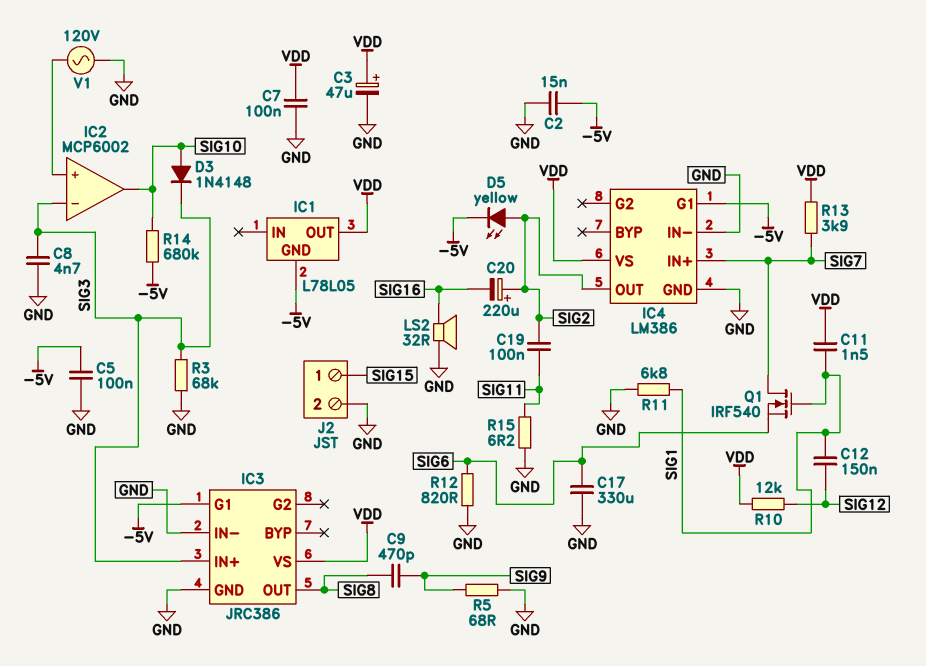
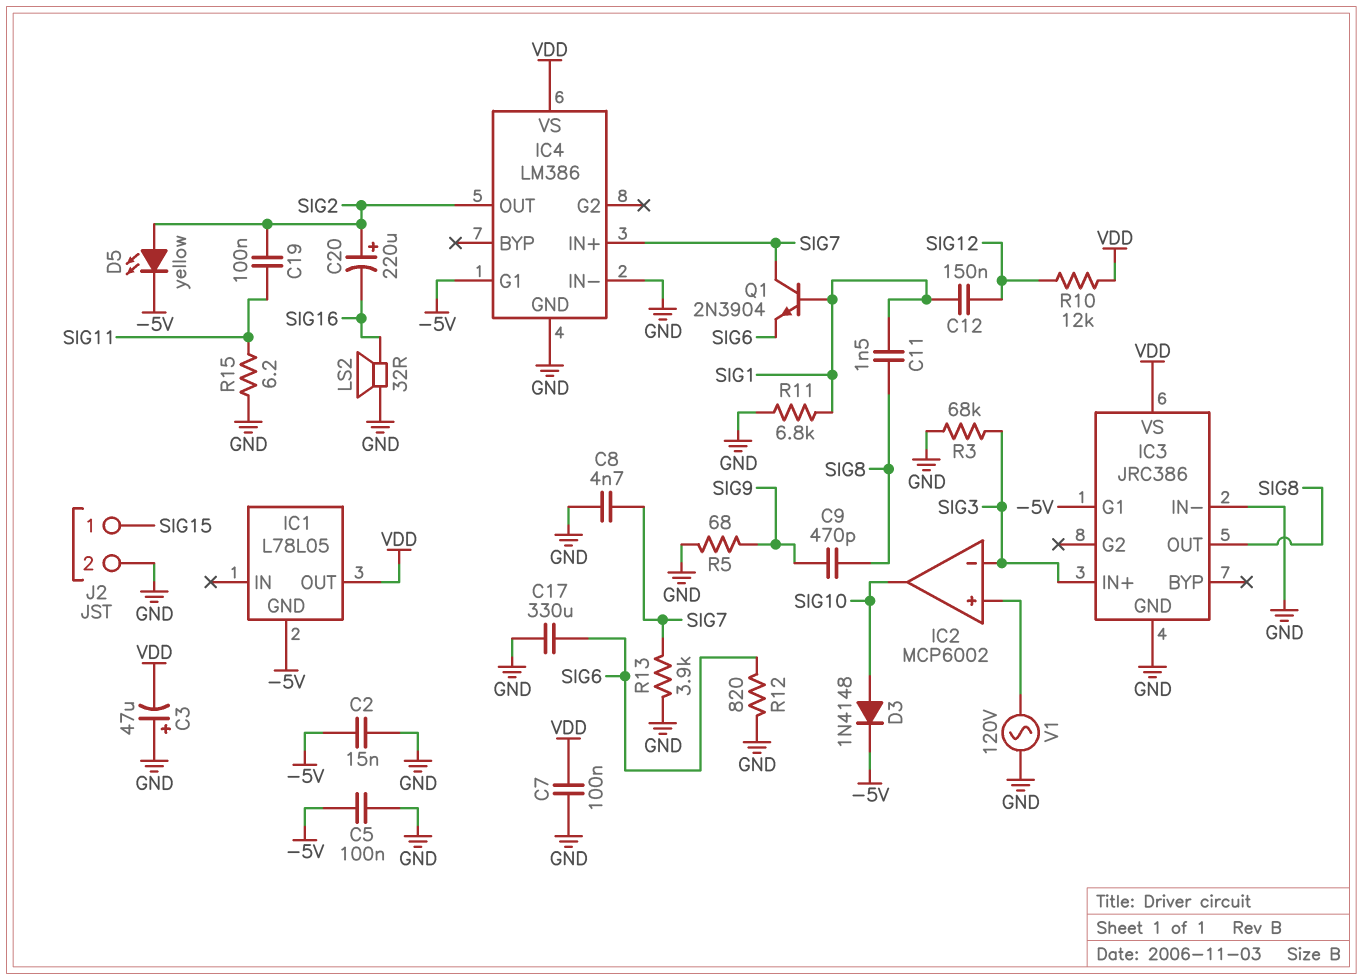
C3: 47uF (plus VDD, minus GND) -> 47uF (plus GND, minus VDD)
C8: 4.7nF (GND, SIG3) -> 4.7nF (GND, SIG7)
C11: 1.5nF (SIG1, VDD) -> 1.5nF (SIG1, SIG8)
D3: diode 1N4148 (A SIG10, K SIG3) -> diode 1N4148 (A SIG10, K -5V)
Q1: NMOS IRF540 (G SIG1, D SIG7, S SIG6) -> NPN 2N3904 (B SIG1, C SIG7, E SIG6)
R13: 3.9k (SIG7, VDD) -> 3.9k (GND, SIG7)
R14: 680k (-5V, SIG10) -> none

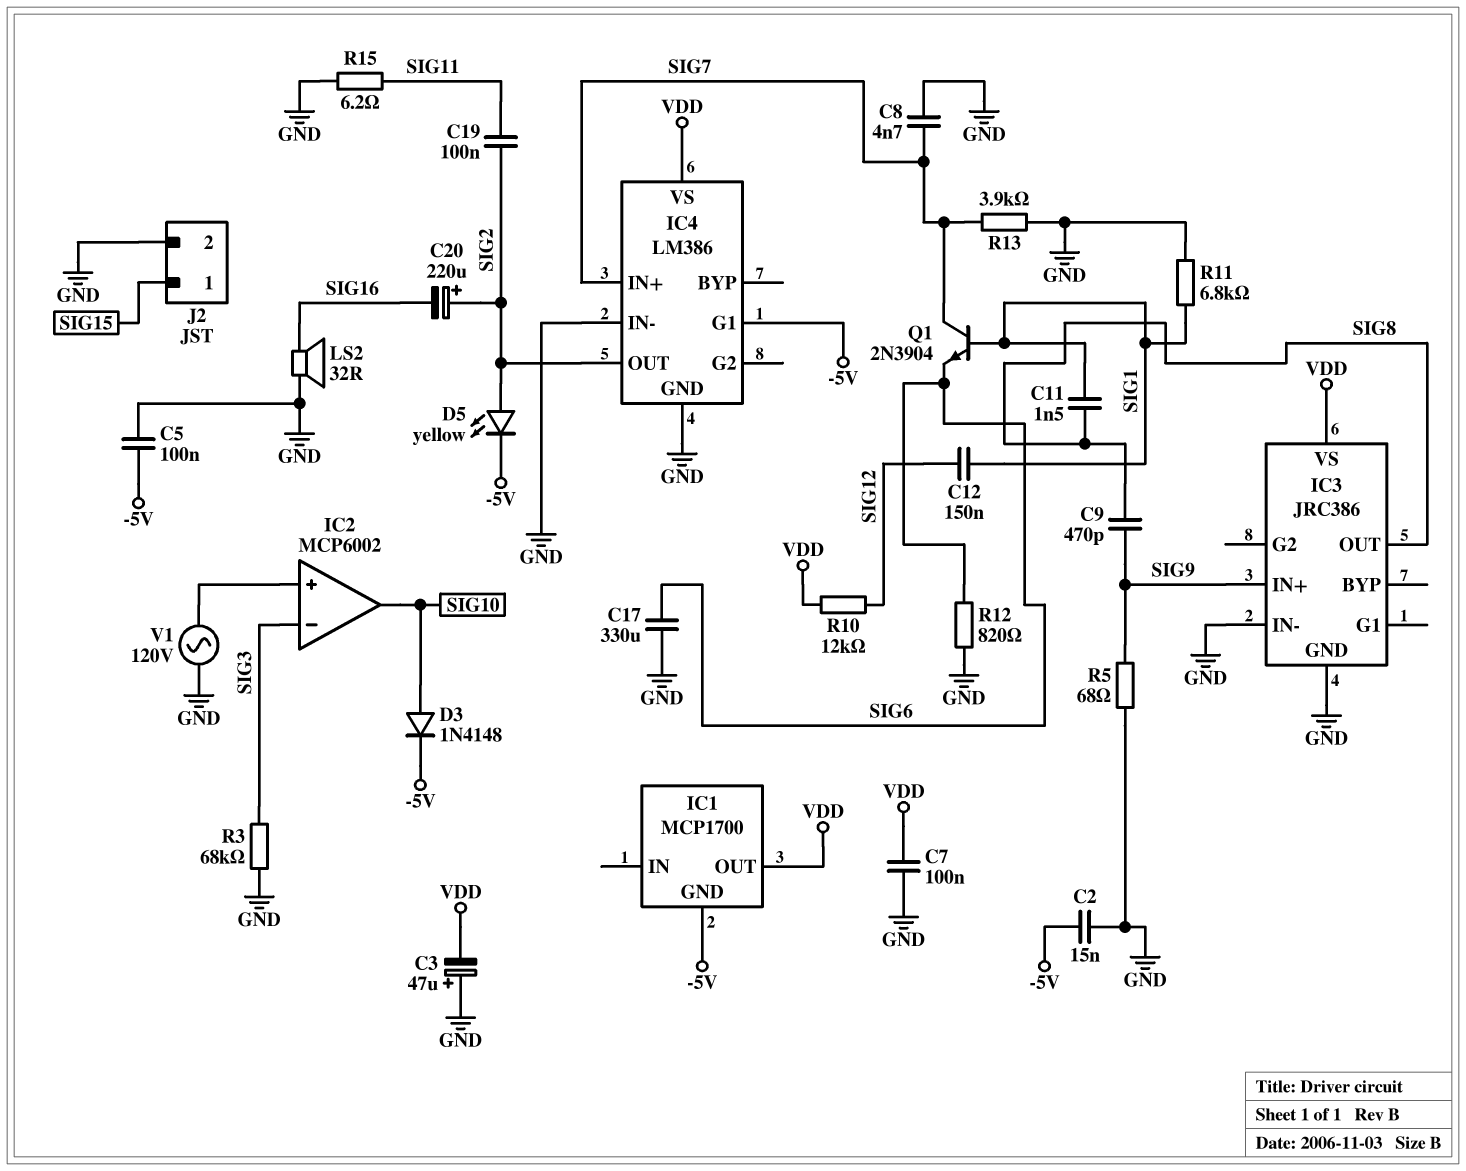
IC1: L78L05 -> MCP1700
IC3 pin G1: -5V -> none
IC3 pin IN+: SIG3 -> SIG9

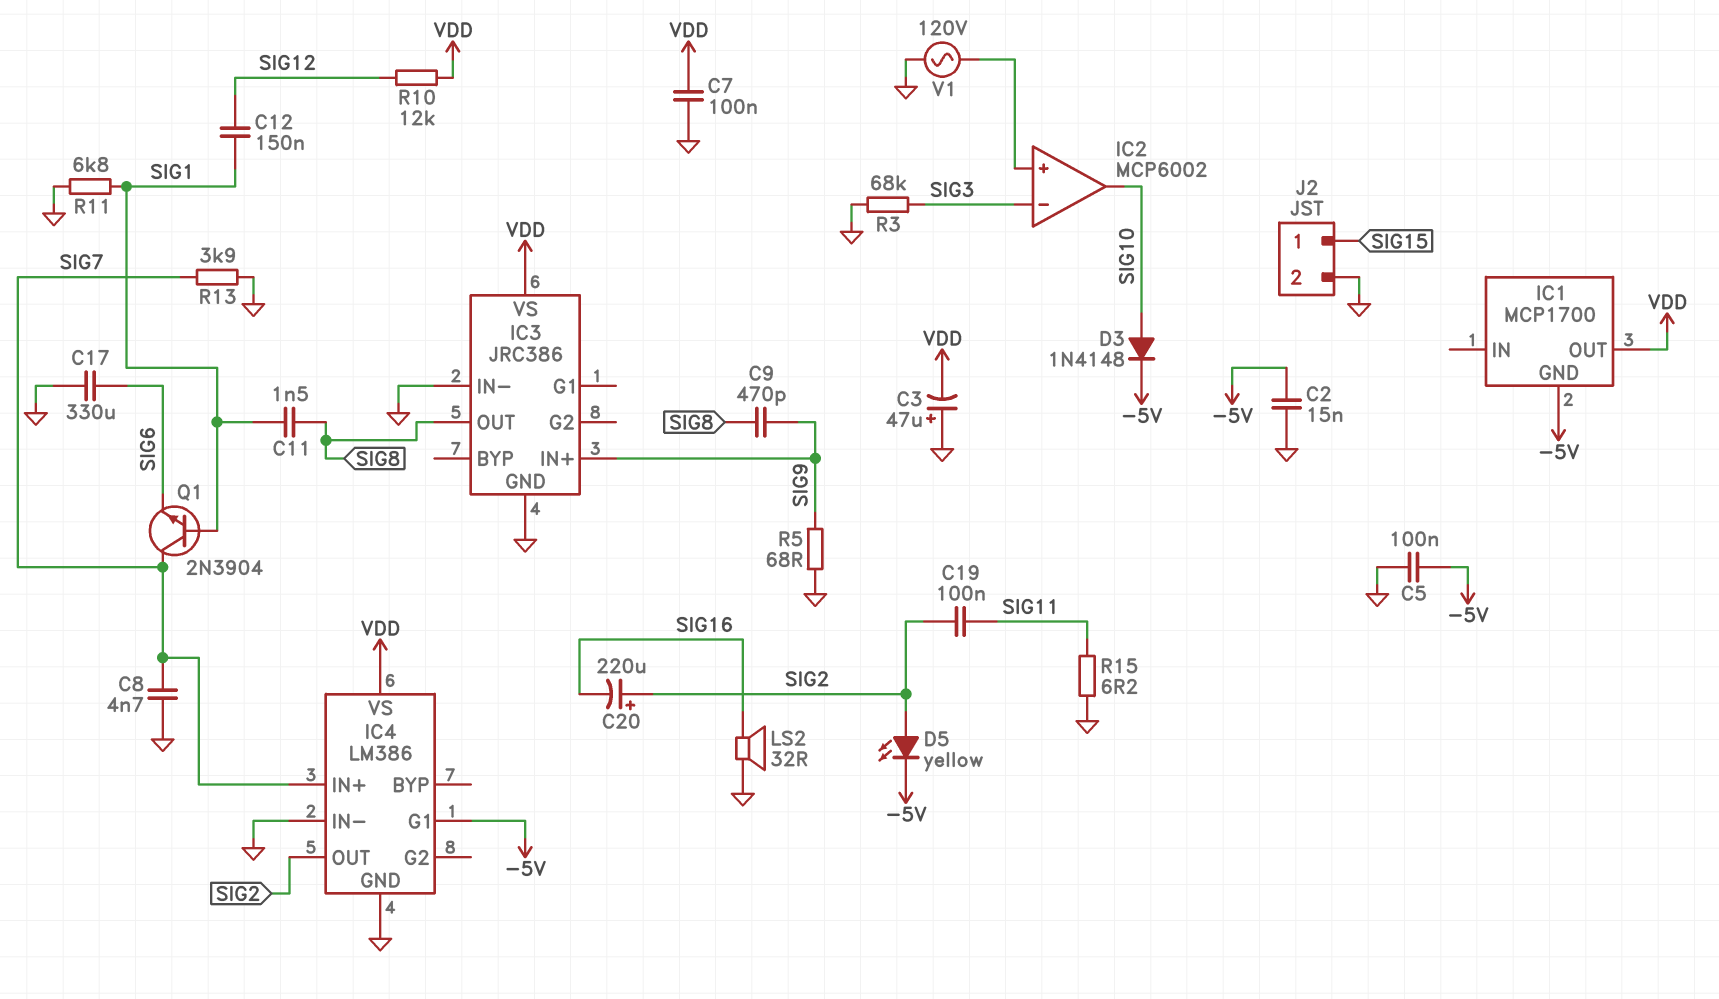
R12: 820 (GND, SIG6) -> none

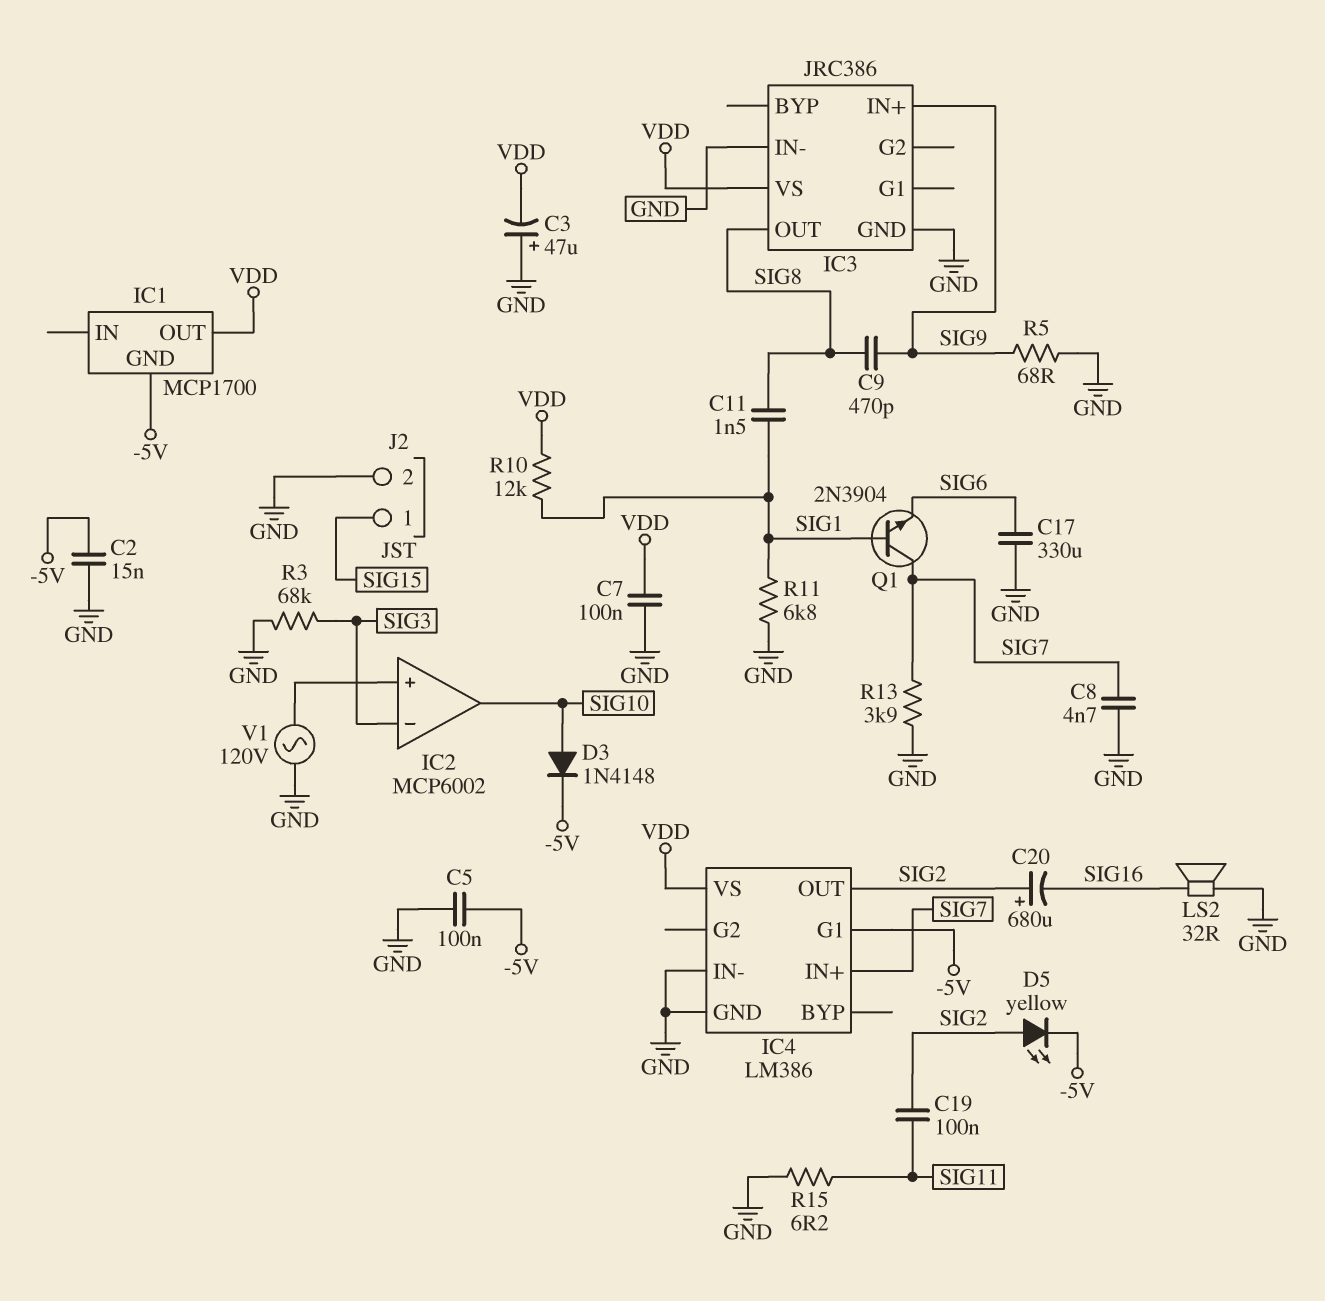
C12: 150nF (SIG1, SIG12) -> none
C20: 220uF (plus SIG2, minus SIG16) -> 680uF (plus SIG2, minus SIG16)
R10: 12k (SIG12, VDD) -> 12k (SIG1, VDD)

